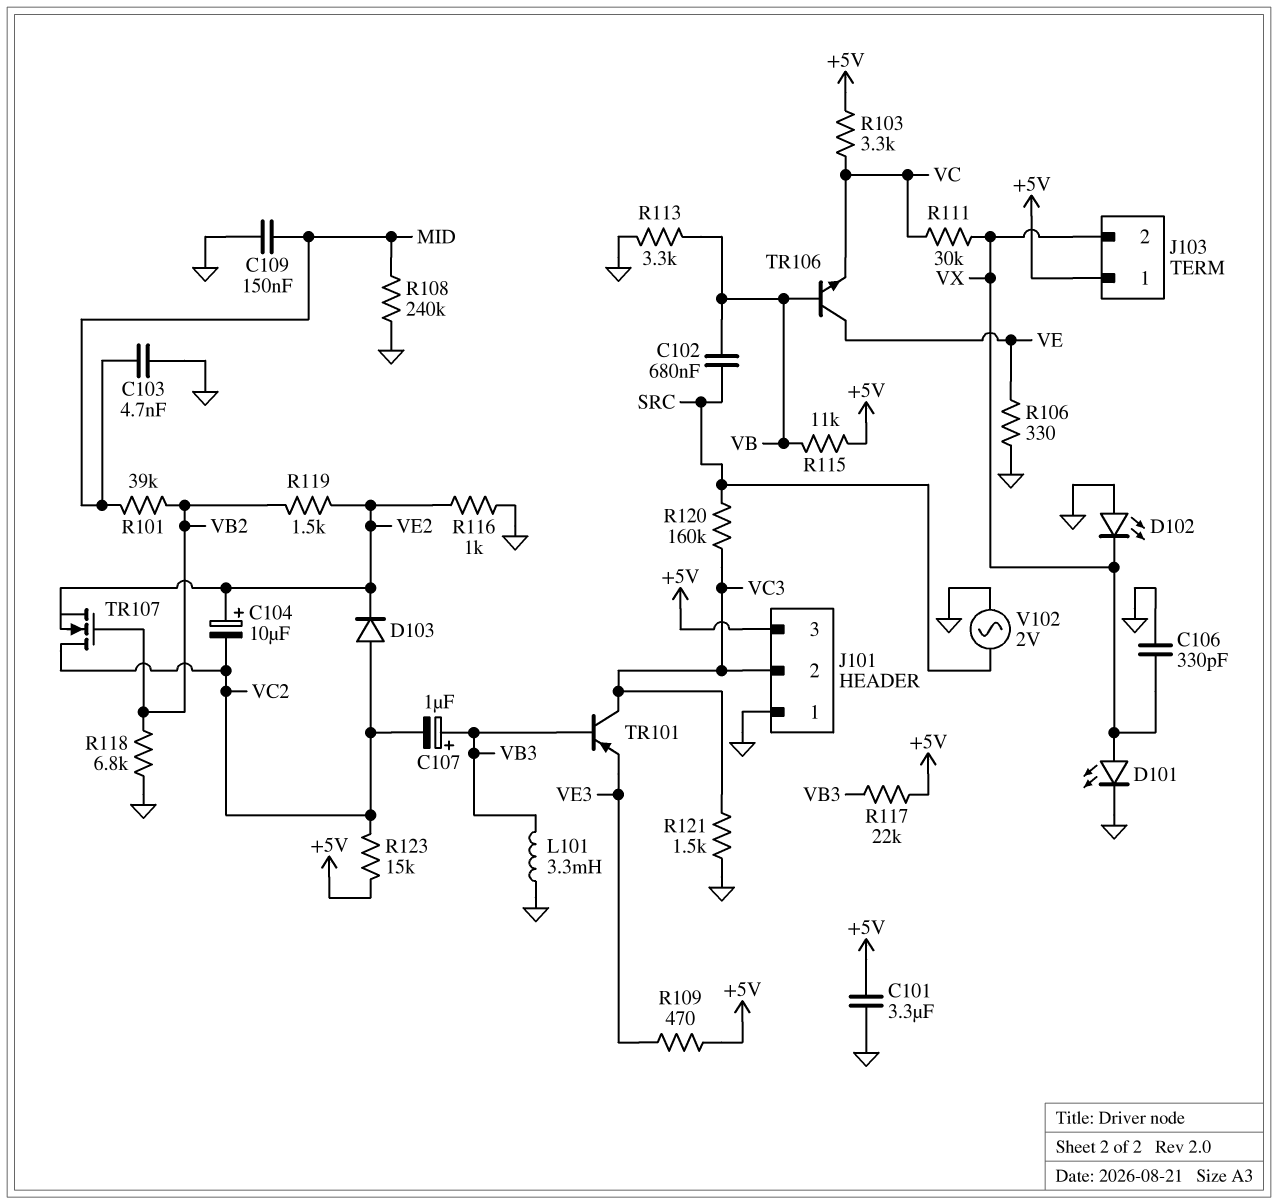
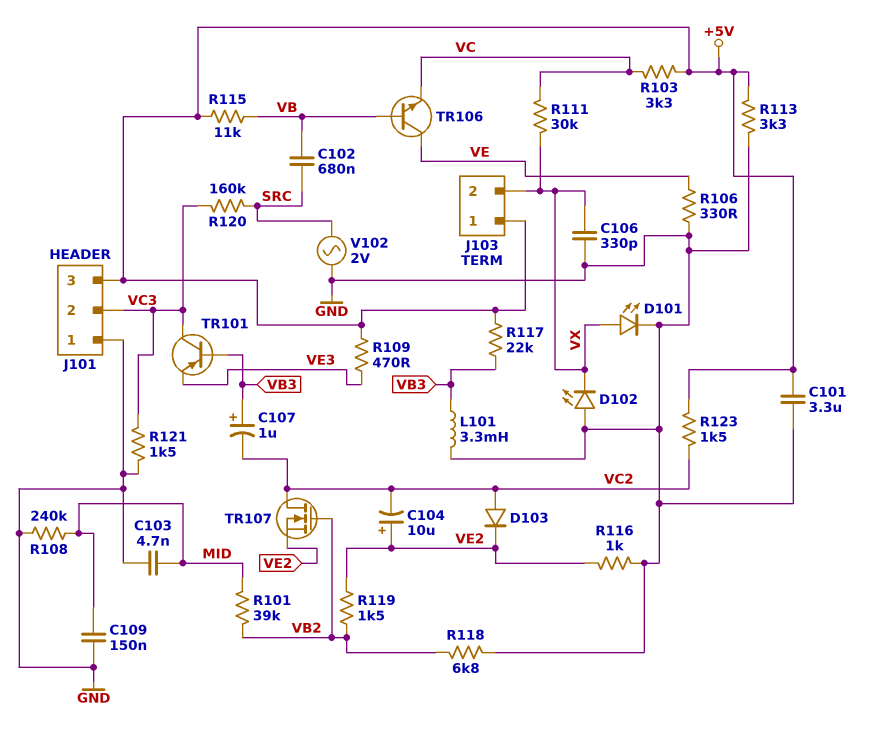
R113: 3.3k (GND, VB) -> 3.3k (+5V, GND)
R123: 15k (+5V, VC2) -> 1.5k (+5V, VC2)

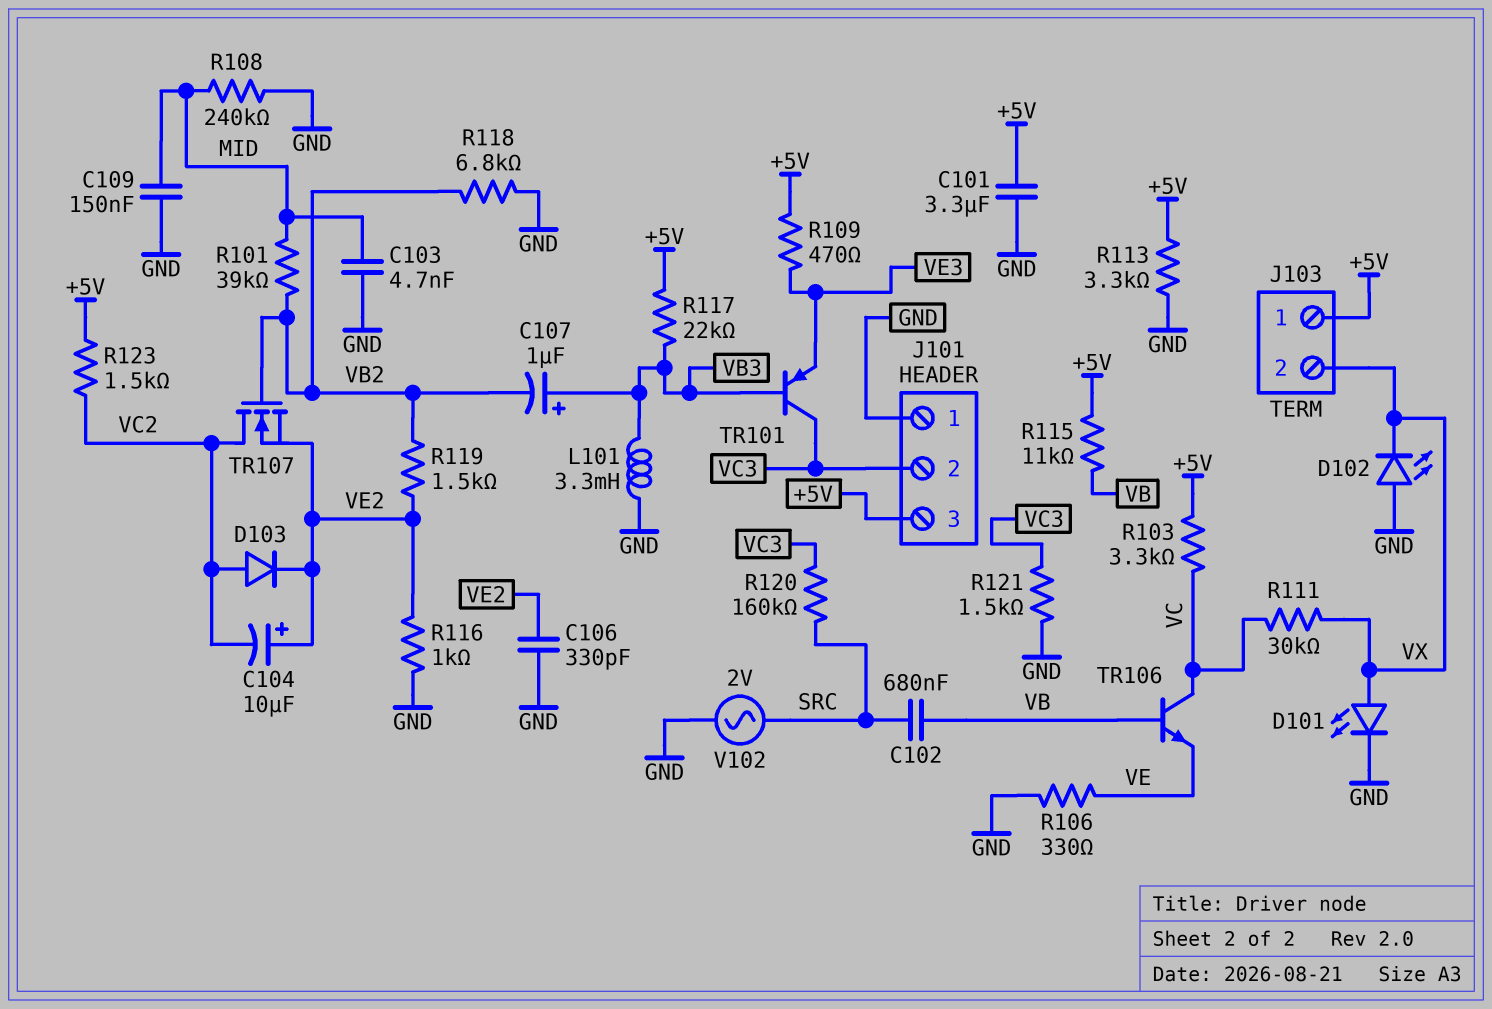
C106: 330pF (GND, VX) -> 330pF (GND, VE2)
C107: 1uF (plus VB3, minus VC2) -> 1uF (plus VB3, minus VB2)
TR106: NPN (B VB, C VE, E VC) -> NPN (B VB, C VC, E VE)

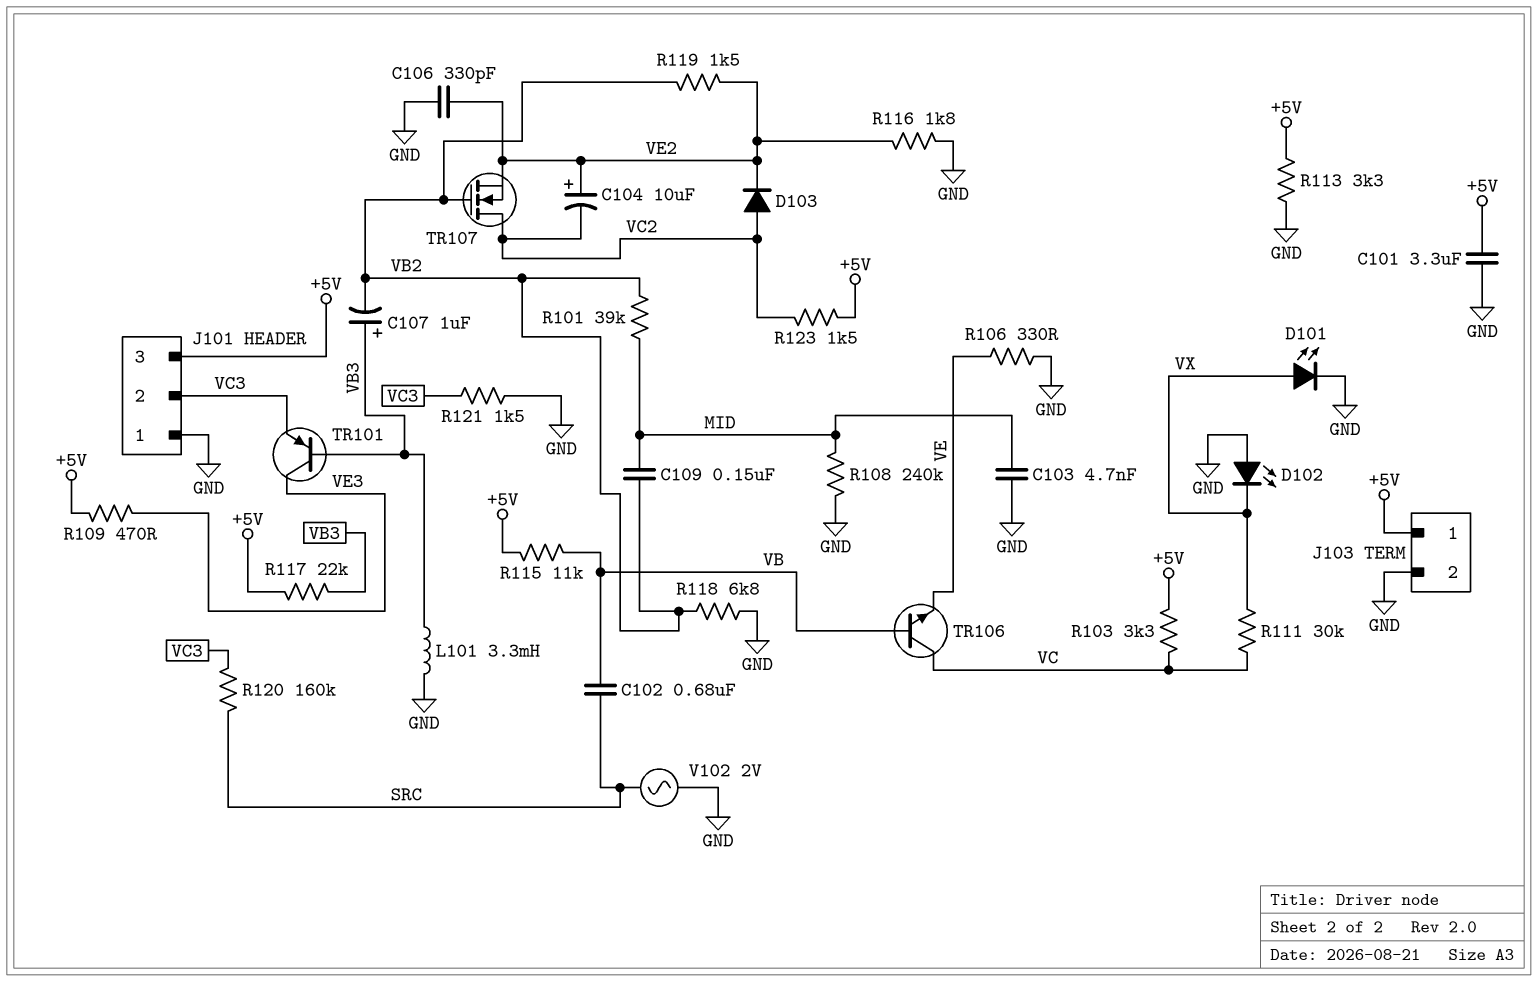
C109: 150nF (GND, MID) -> 150nF (MID, VB2)
J103 pin 2: VX -> GND
R116: 1k (GND, VE2) -> 1.8k (GND, VE2)
TR101: PNP (B VB3, C VC3, E VE3) -> PNP (B VB3, C VE3, E VC3)

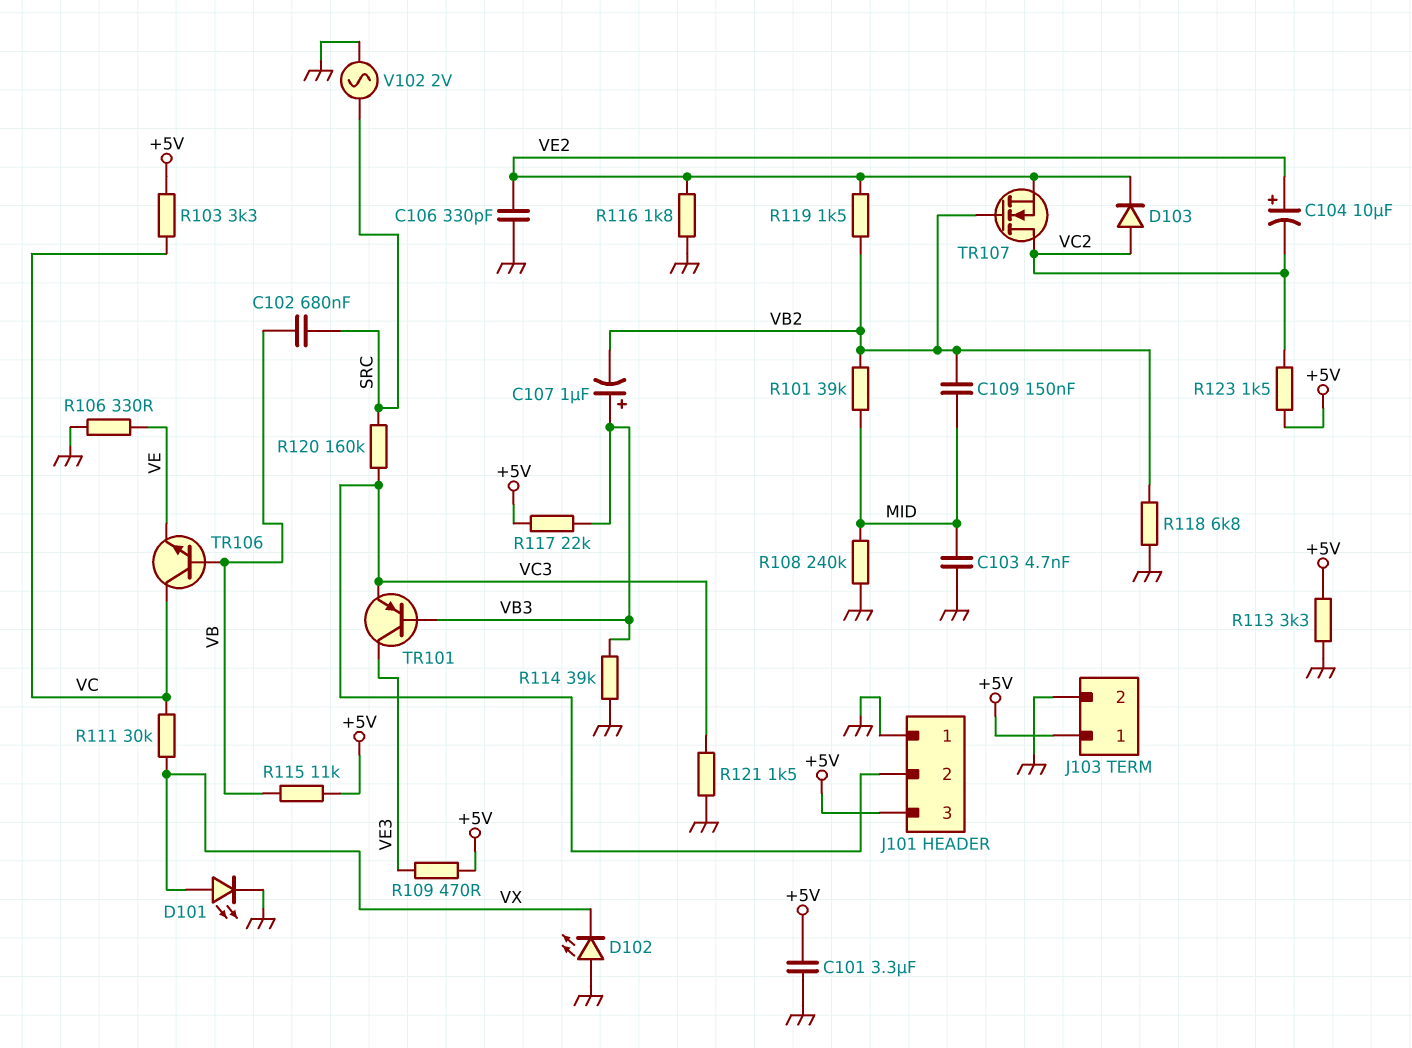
L101: 3.3mH (GND, VB3) -> none
R114: none -> 39k (GND, VB3)

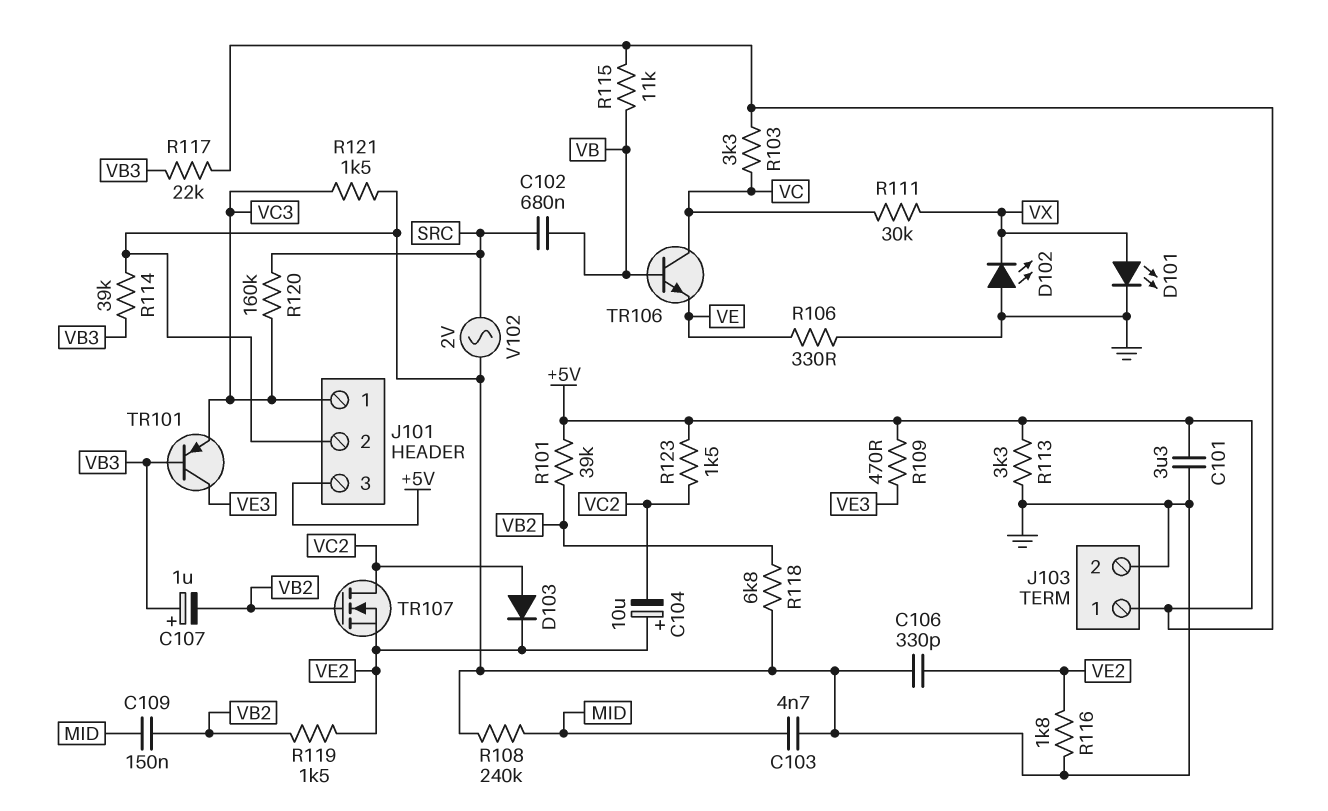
J101 pin 1: GND -> VC3
J101 pin 2: VC3 -> GND
R101: 39k (MID, VB2) -> 39k (+5V, VB2)

